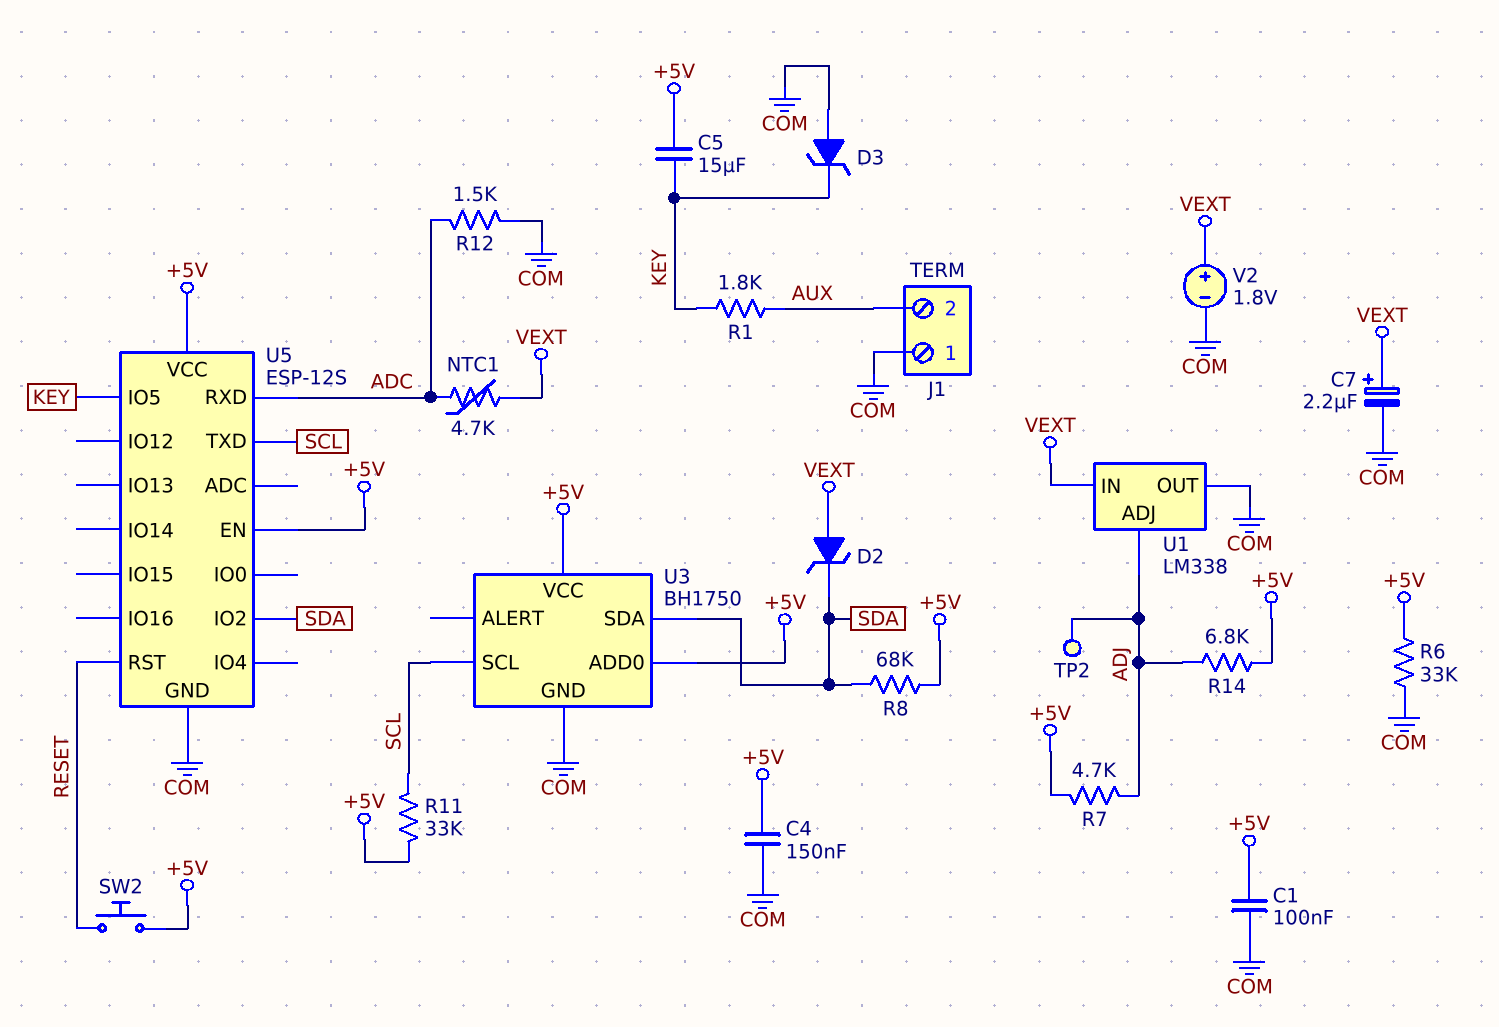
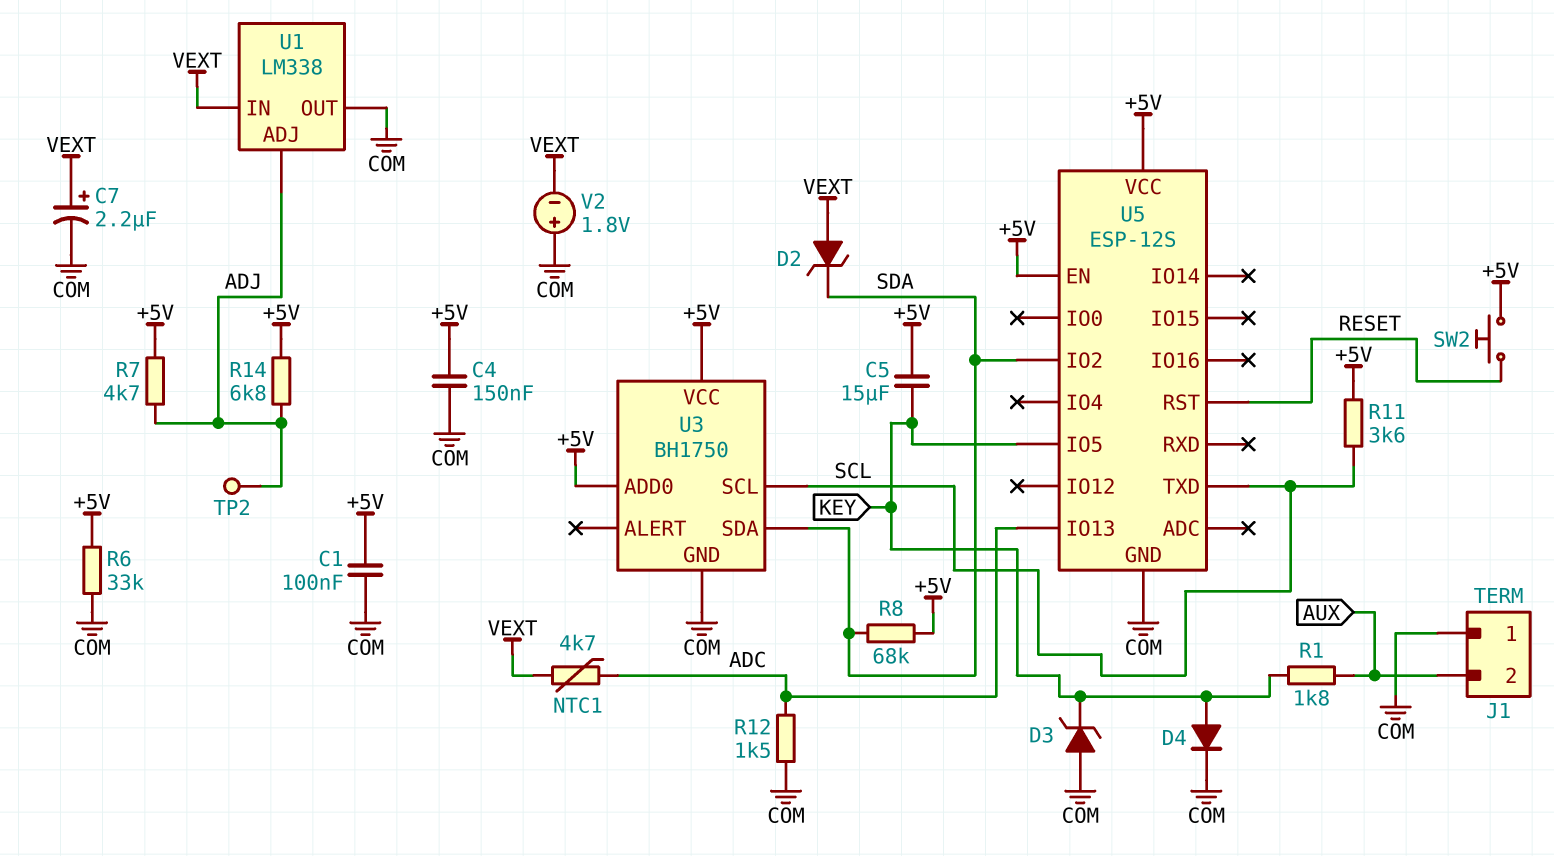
D4: none -> diode (A KEY, K COM)
R11: 33k (+5V, SCL) -> 3.6k (+5V, SCL)
U5 pin IO13: none -> ADC
U5 pin RXD: ADC -> none
V2: 1.8V (plus VEXT, minus COM) -> 1.8V (plus COM, minus VEXT)

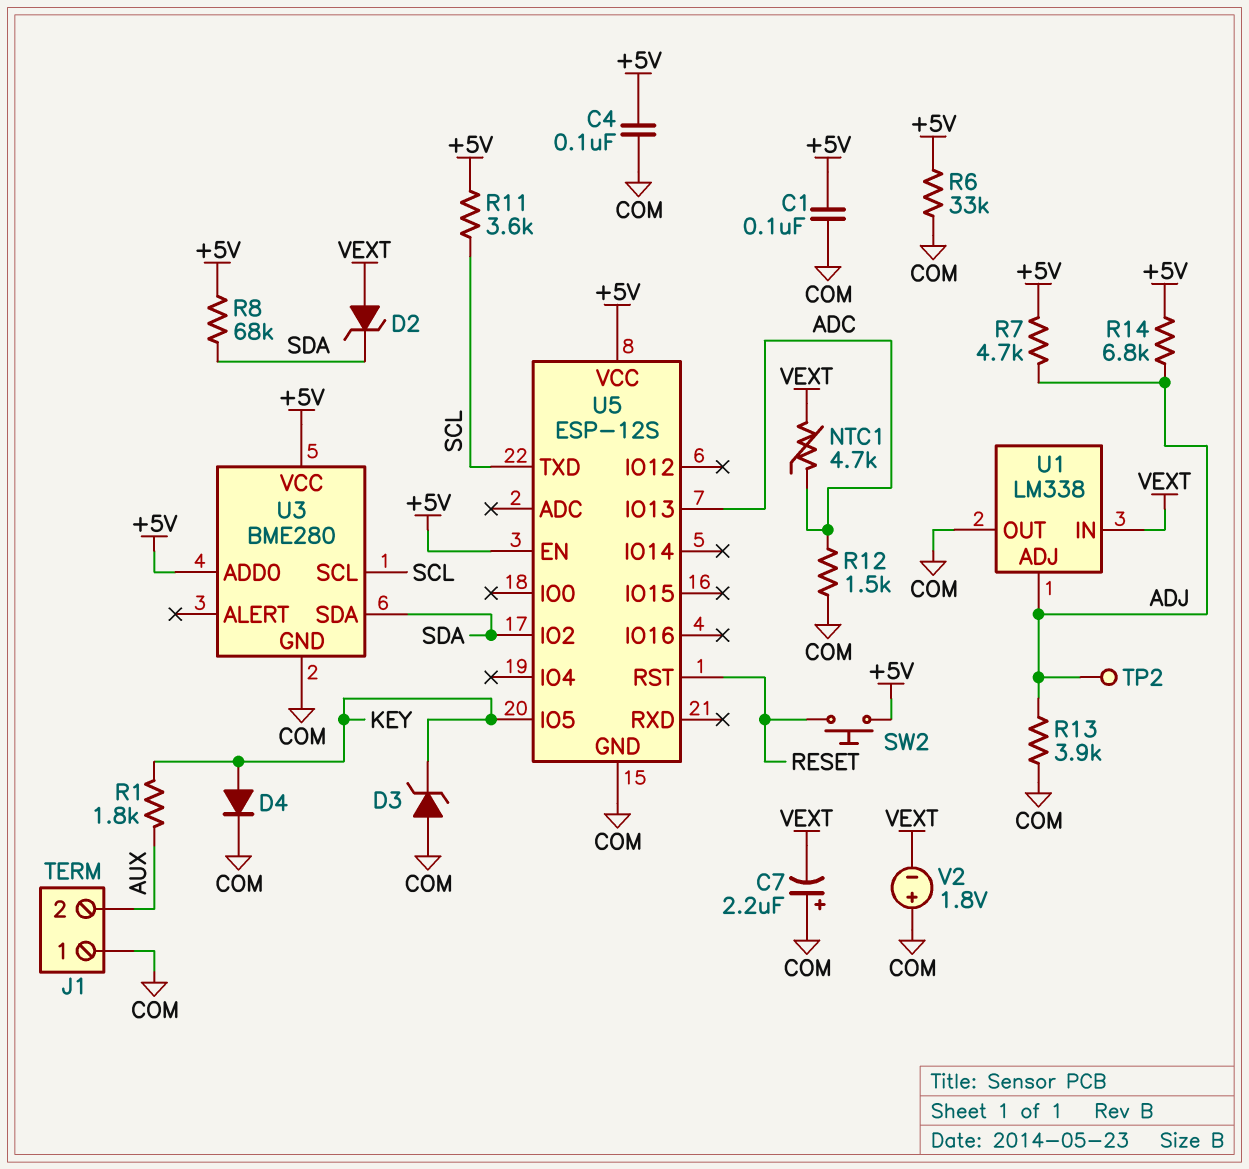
C4: 150nF (+5V, COM) -> 100nF (+5V, COM)
C5: 15uF (+5V, KEY) -> none
C7: 2.2uF (plus VEXT, minus COM) -> 2.2uF (plus COM, minus VEXT)
R13: none -> 3.9k (ADJ, COM)
U3: BH1750 -> BME280

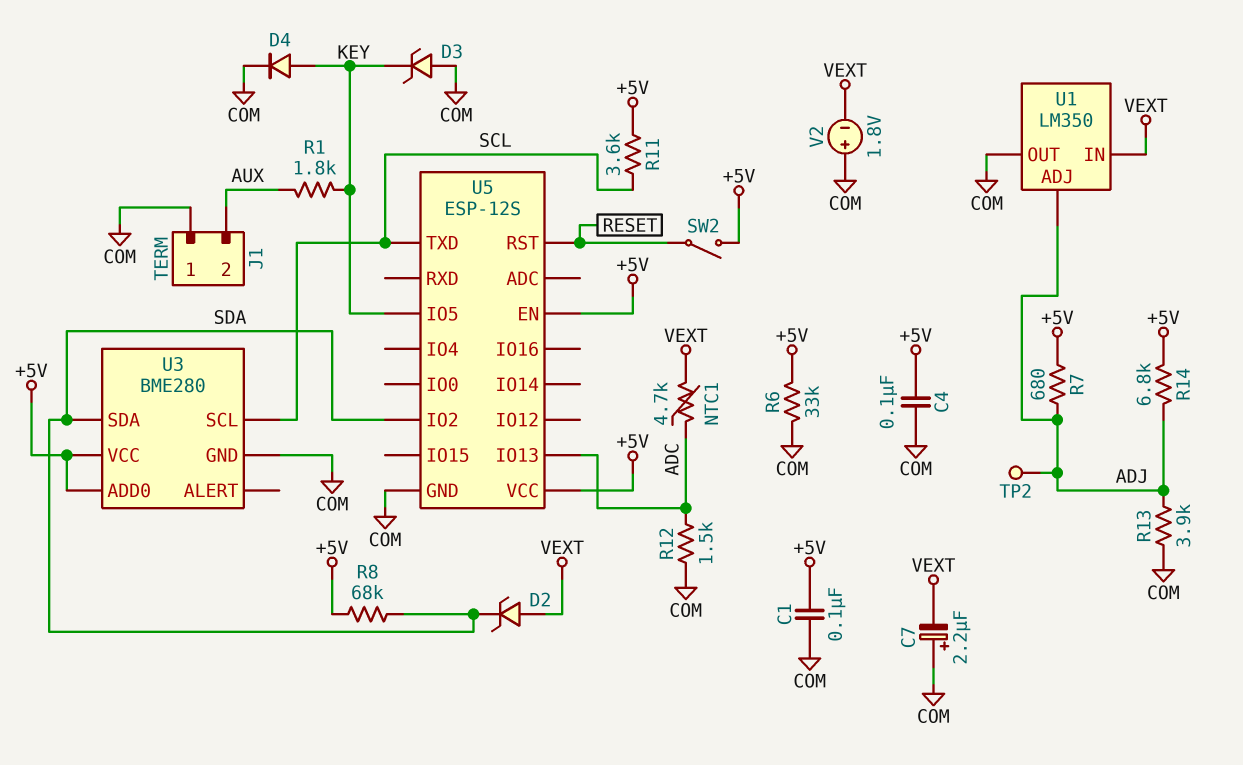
R7: 4.7k (+5V, ADJ) -> 680 (+5V, ADJ)
SW2: button (+5V, RESET) -> switch (+5V, RESET)
U1: LM338 -> LM350

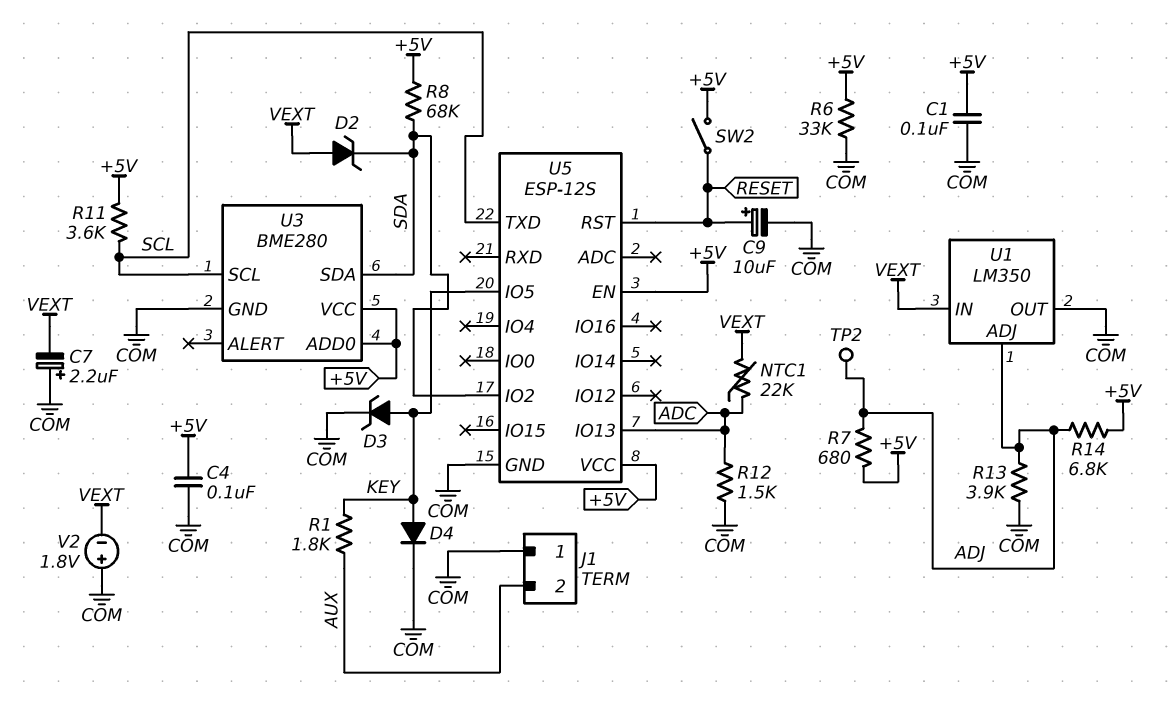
C9: none -> 10uF (plus RESET, minus COM)
D3: zener (A COM, K KEY) -> zener (A KEY, K COM)
NTC1: 4.7k (ADC, VEXT) -> 22k (ADC, VEXT)

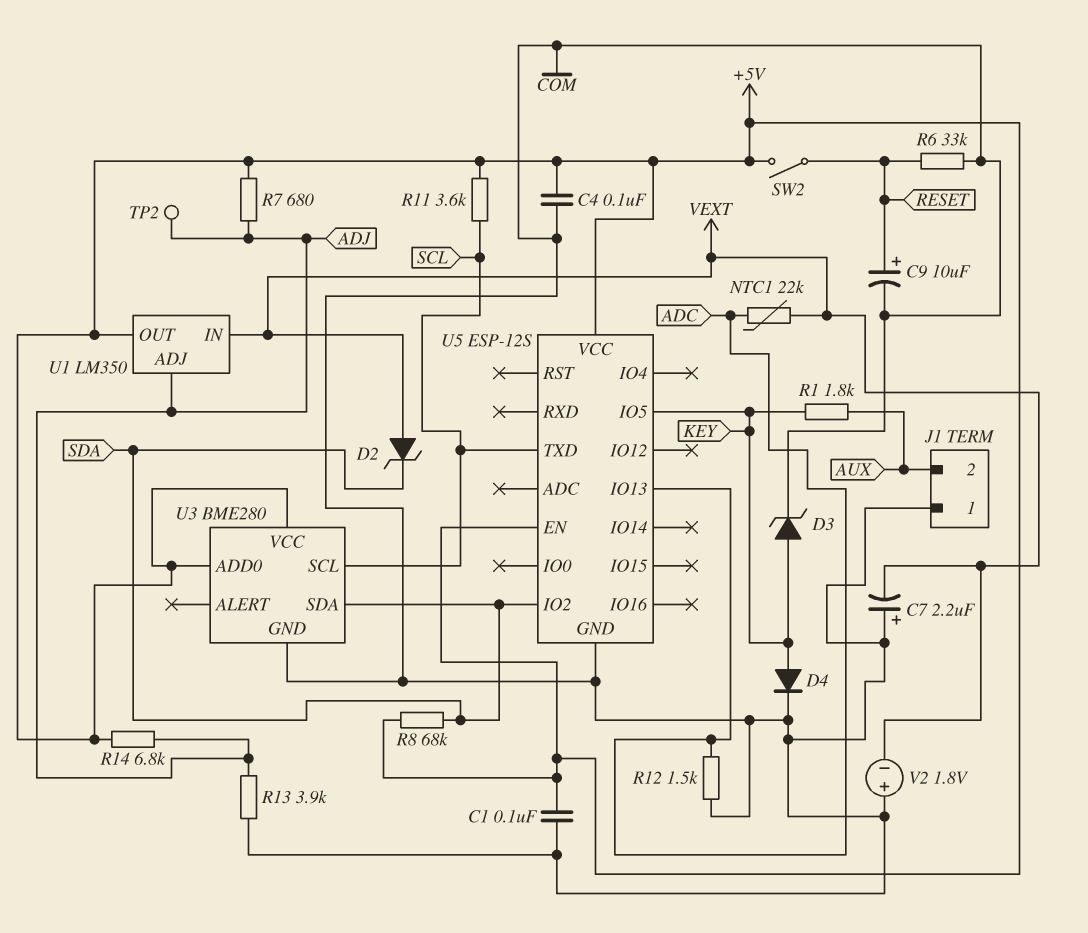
R6: 33k (+5V, COM) -> 33k (COM, RESET)
U1 pin OUT: COM -> +5V
U5 pin RST: RESET -> none

